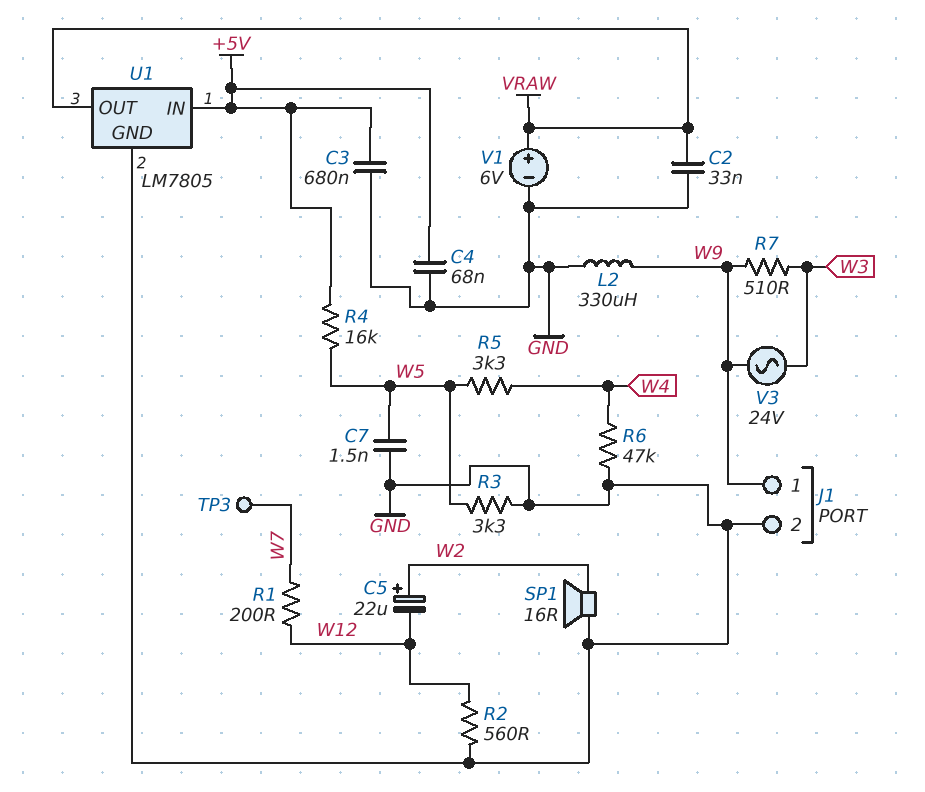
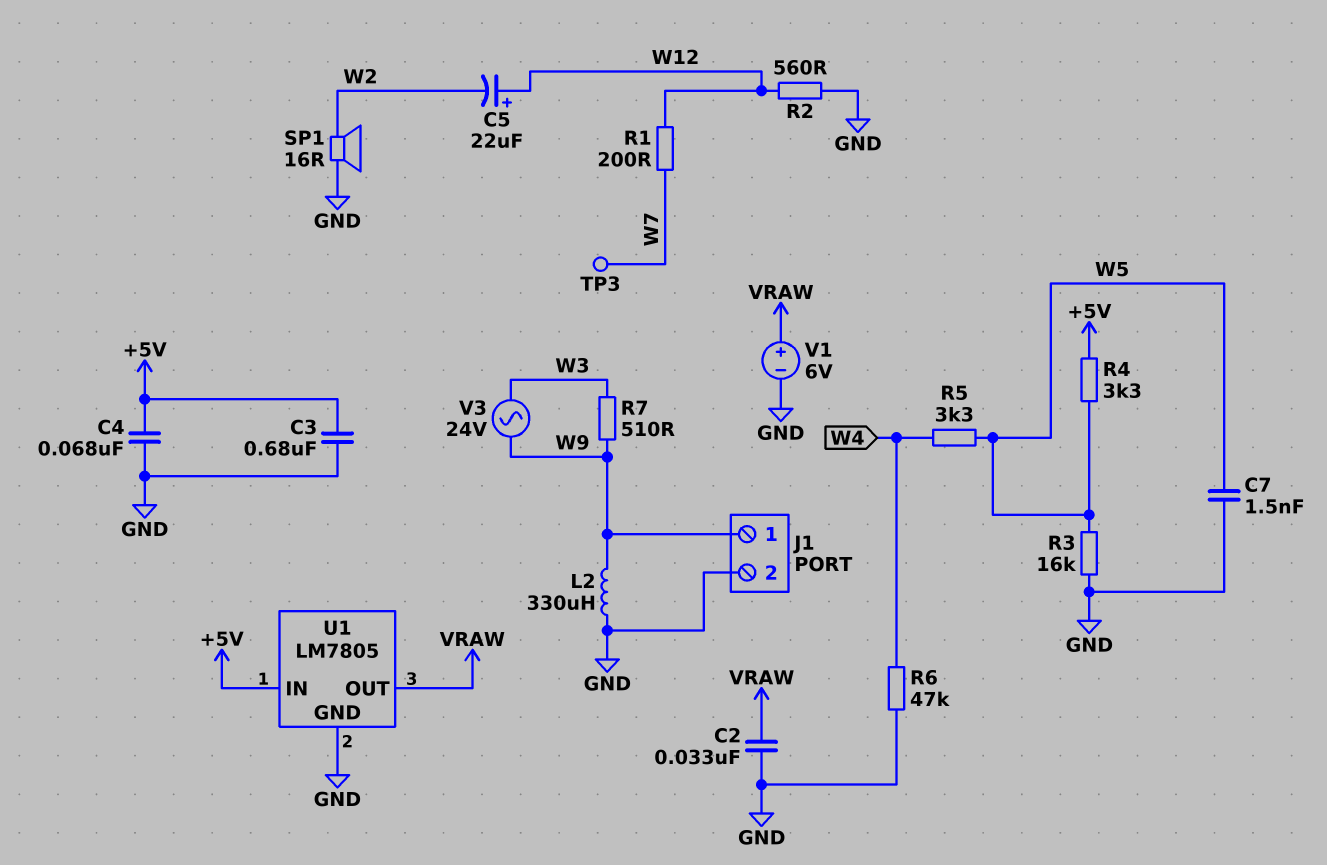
C5: 22uF (plus W2, minus W12) -> 22uF (plus W12, minus W2)
R3: 3.3k (GND, W5) -> 16k (GND, W5)
R4: 16k (+5V, W5) -> 3.3k (+5V, W5)

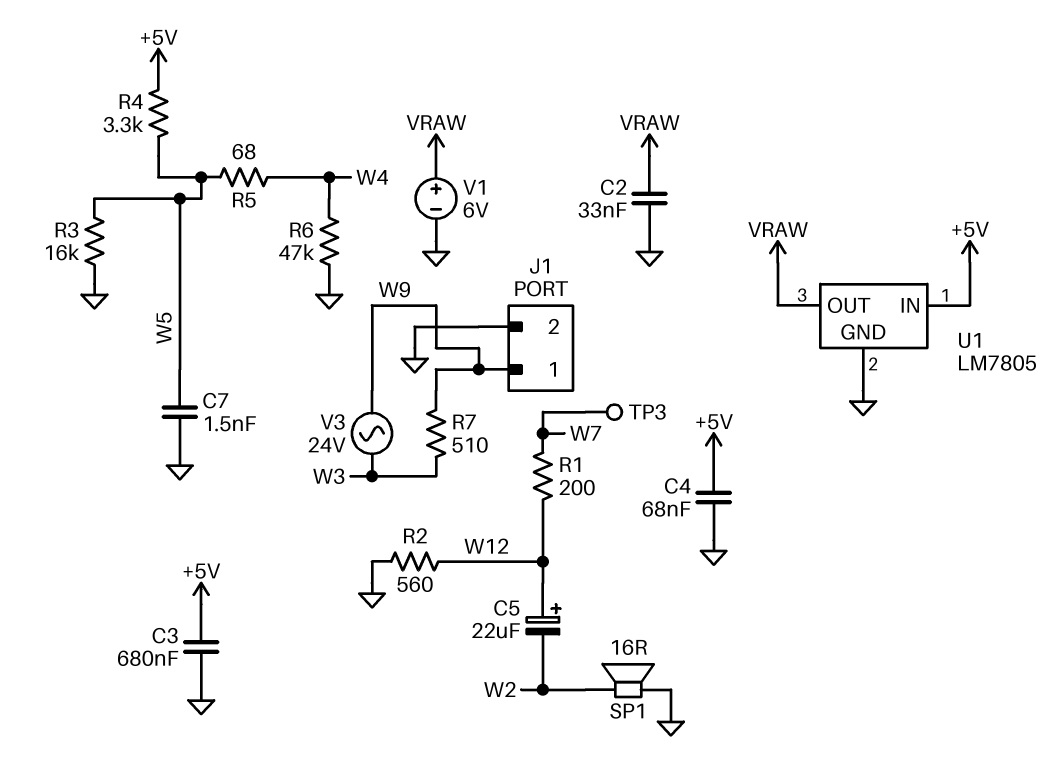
L2: 330uH (GND, W9) -> none
R5: 3.3k (W4, W5) -> 68 (W4, W5)

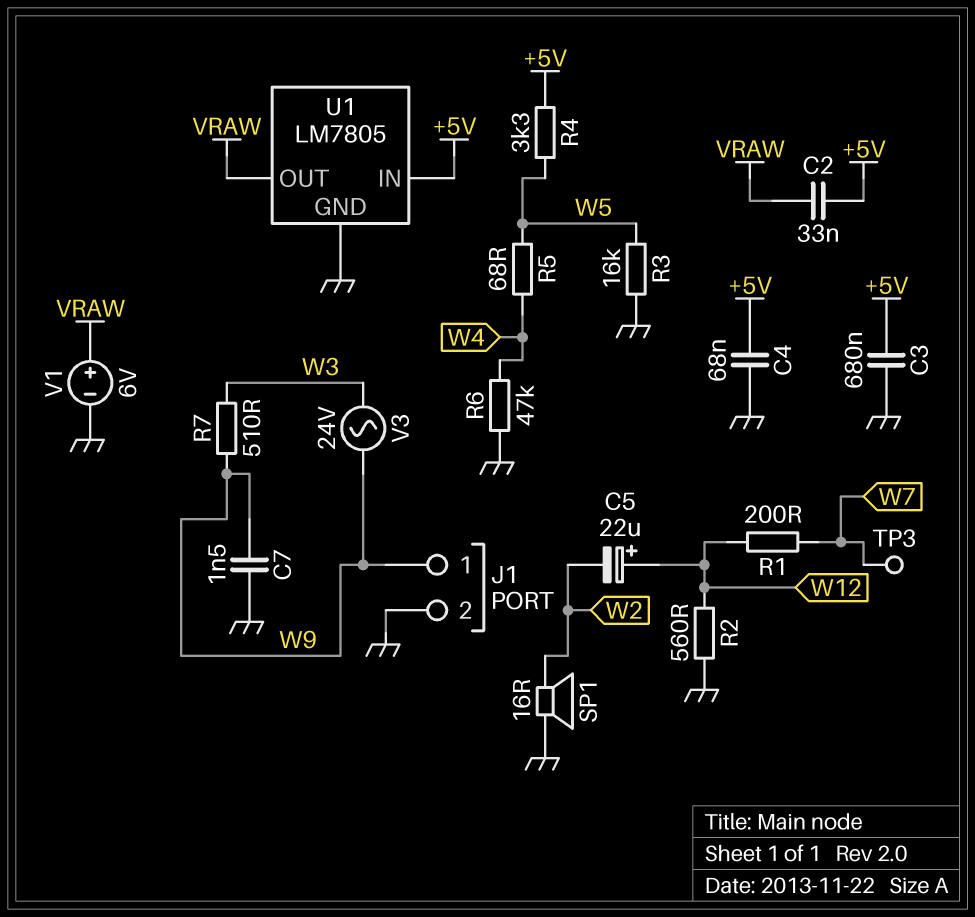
C2: 33nF (GND, VRAW) -> 33nF (+5V, VRAW)
C7: 1.5nF (GND, W5) -> 1.5nF (GND, W9)

